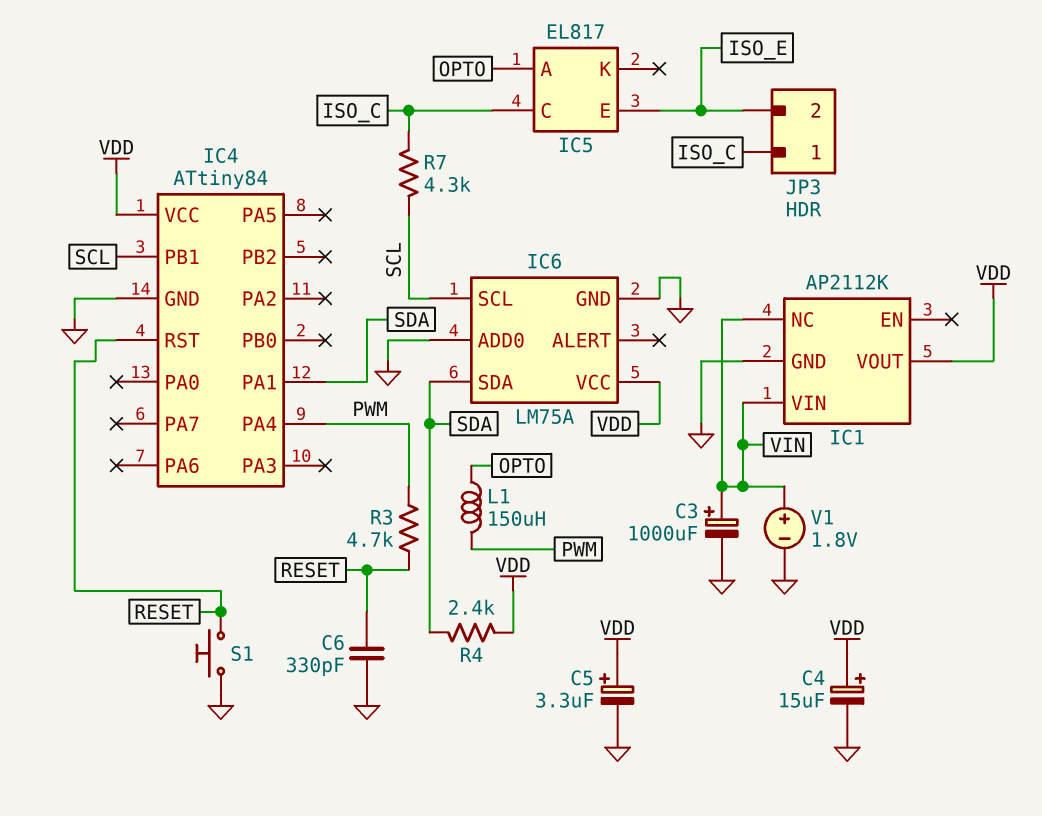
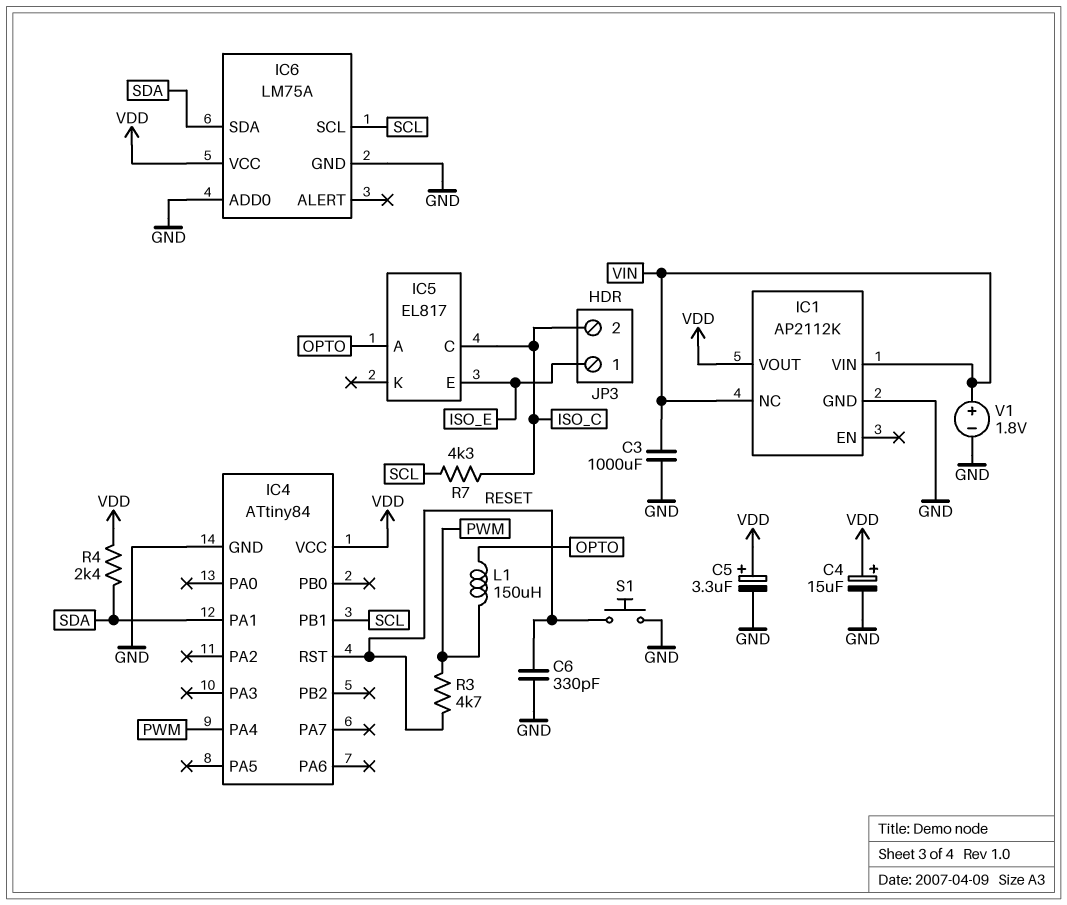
C3: 1000uF (plus VIN, minus GND) -> 1000uF (GND, VIN)
JP3 pin 1: ISO_C -> ISO_E
JP3 pin 2: ISO_E -> ISO_C

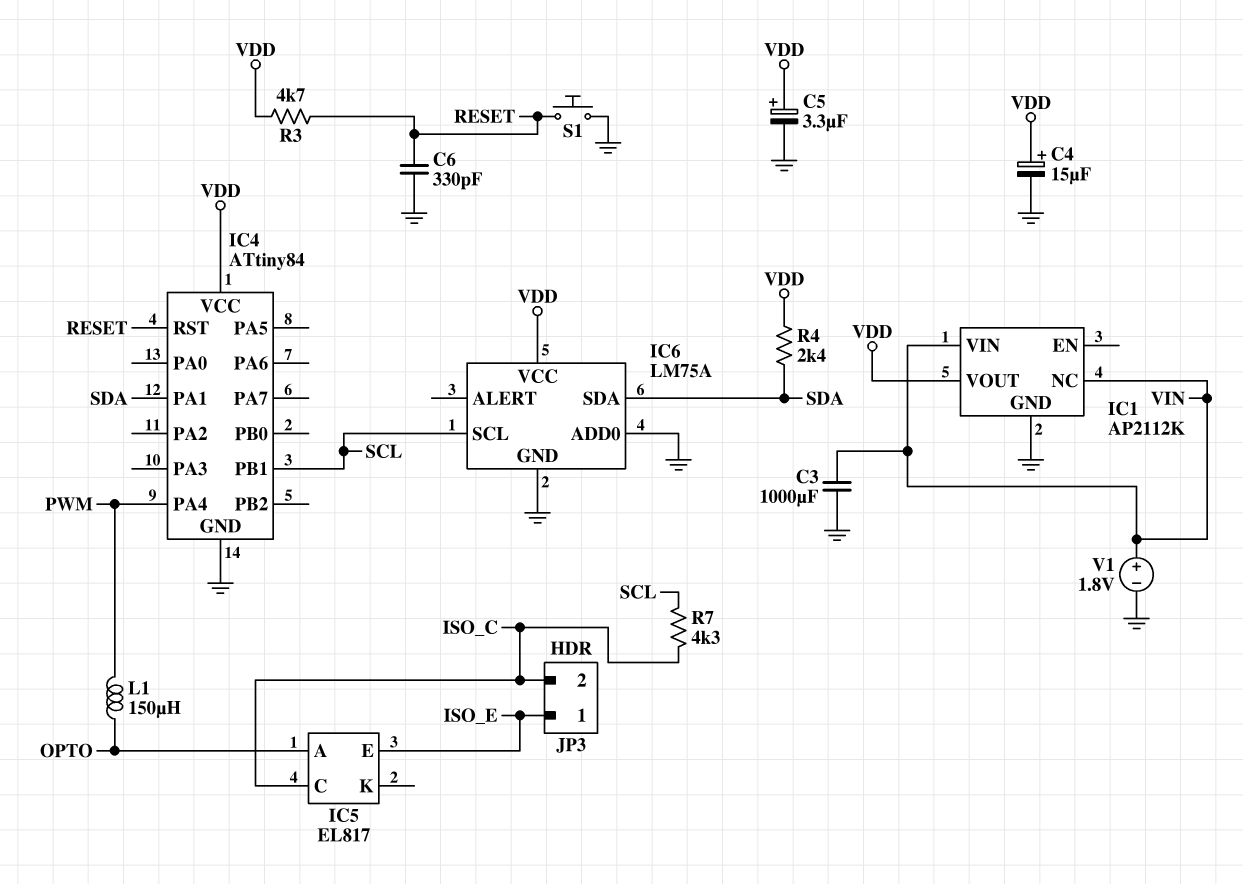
R3: 4.7k (PWM, RESET) -> 4.7k (RESET, VDD)

